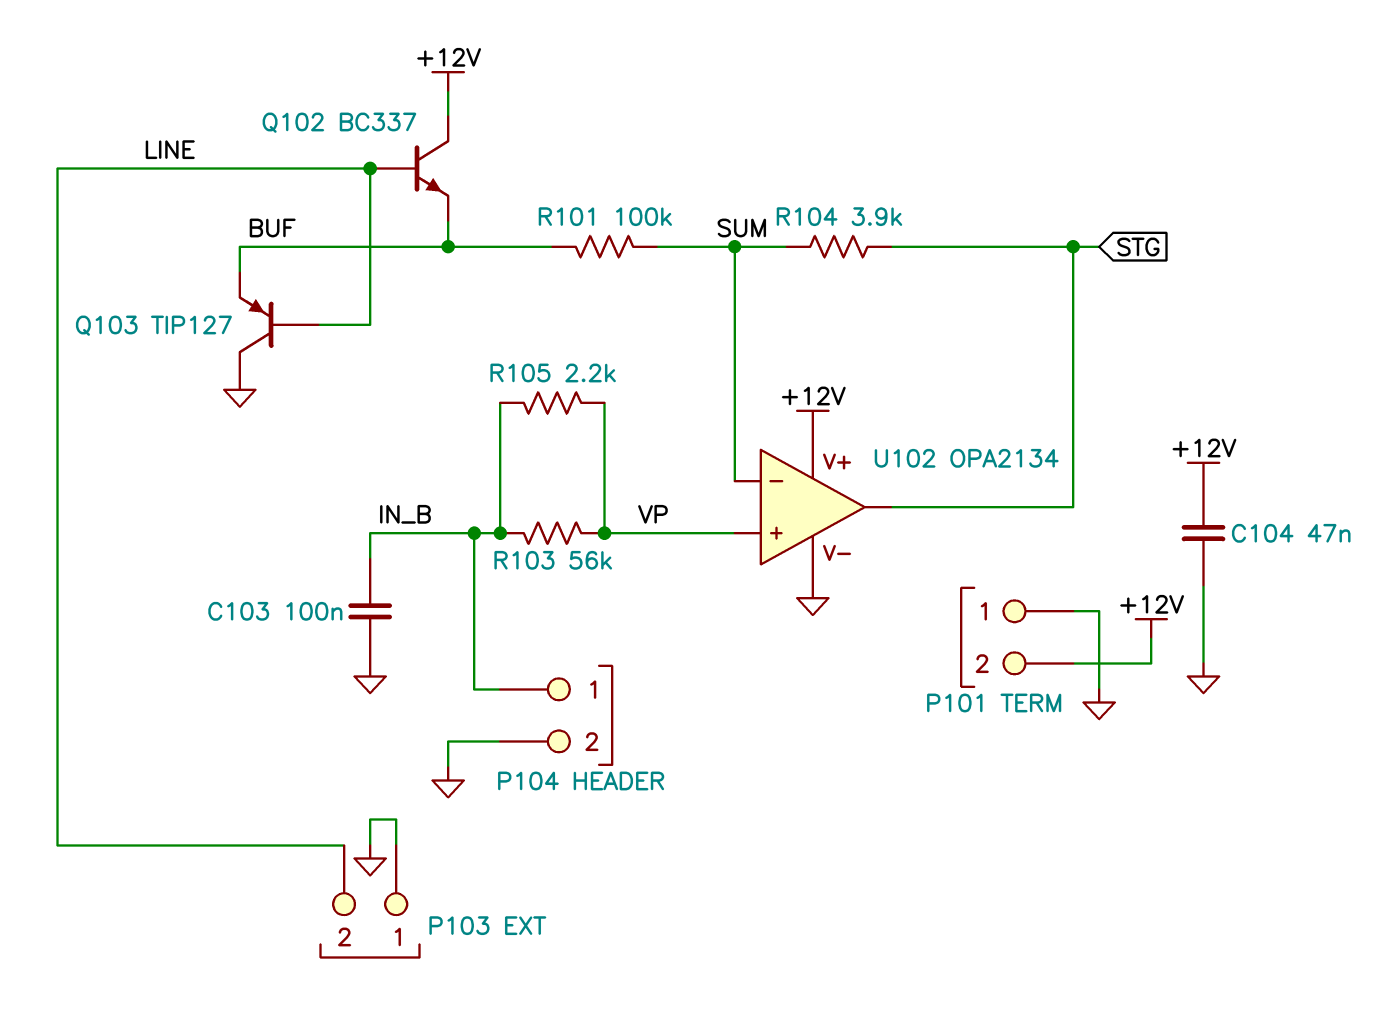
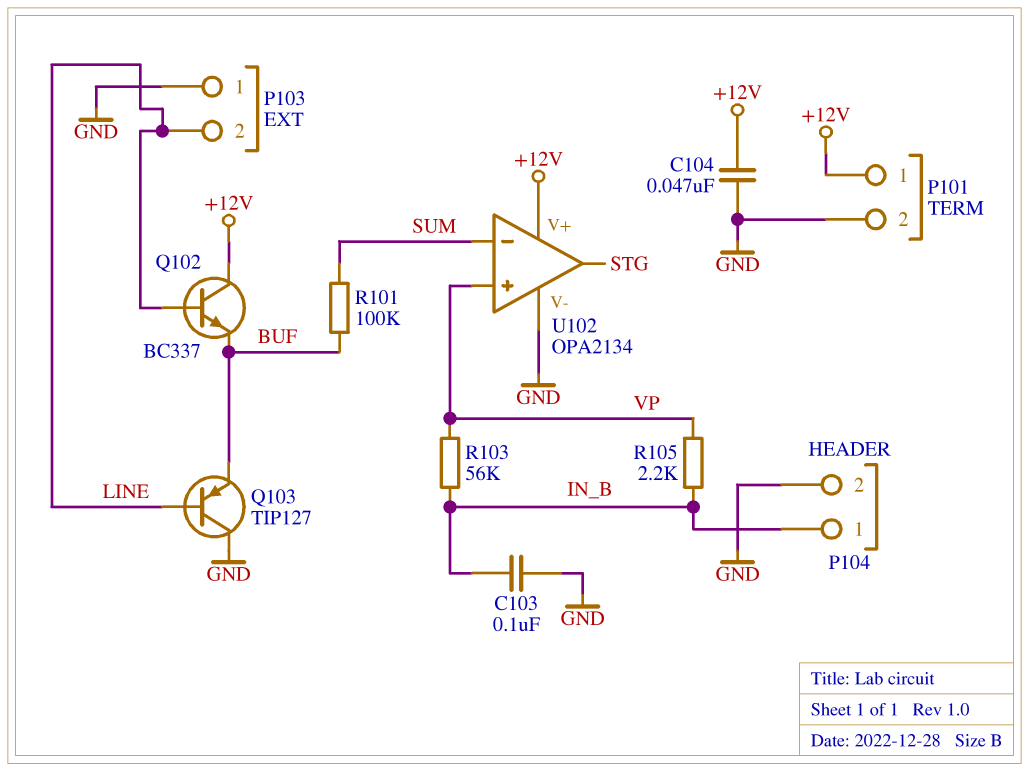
P101 pin 1: GND -> +12V
P101 pin 2: +12V -> GND
R104: 3.9k (STG, SUM) -> none

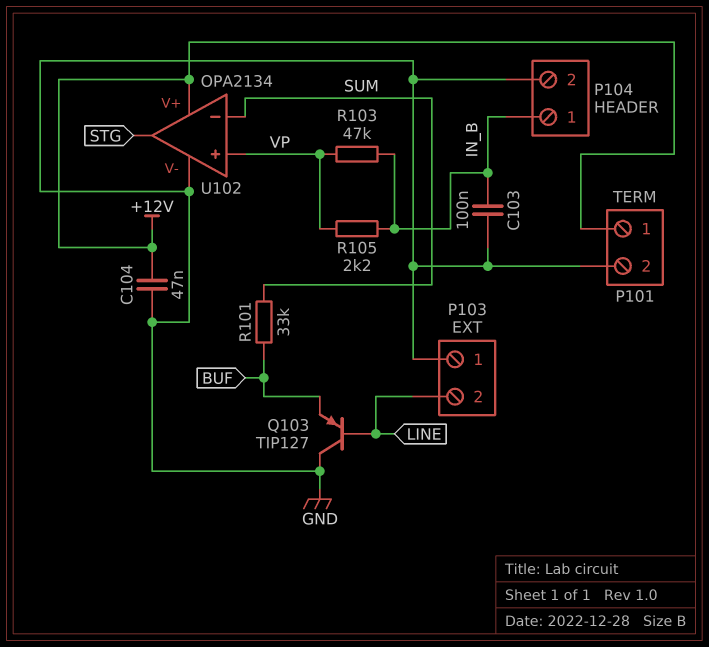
Q102: NPN BC337 (B LINE, C +12V, E BUF) -> none
R101: 100k (BUF, SUM) -> 33k (BUF, SUM)
R103: 56k (IN_B, VP) -> 47k (IN_B, VP)

